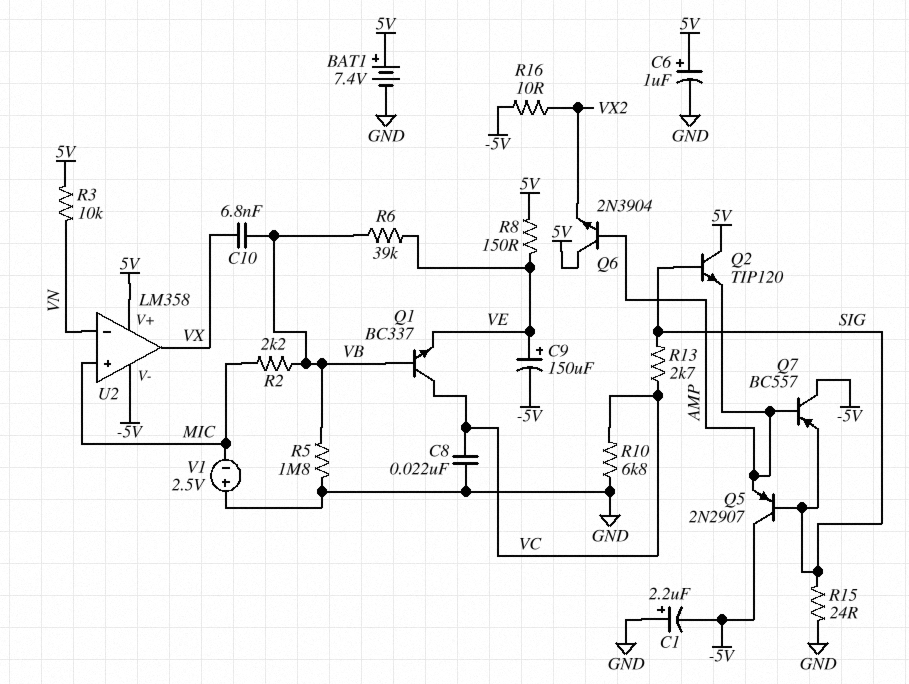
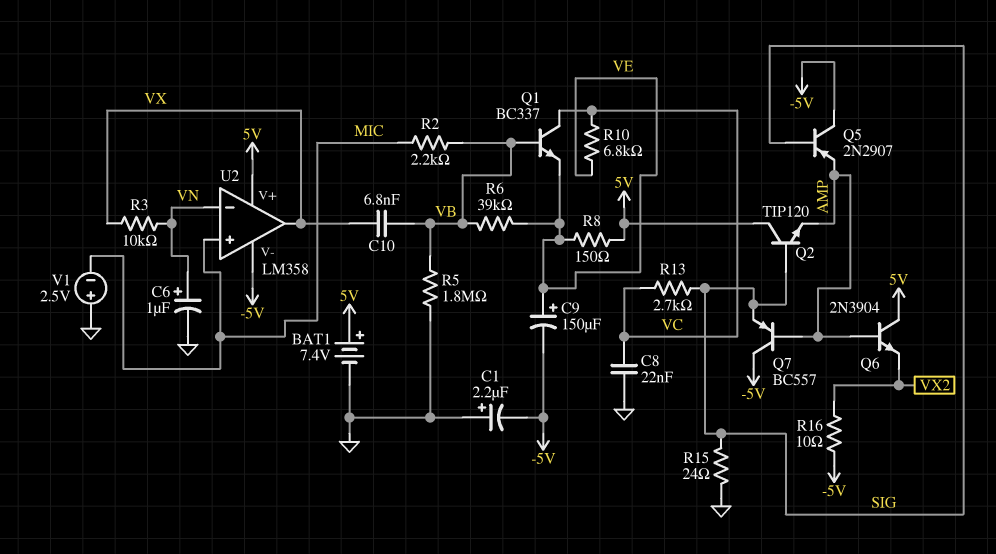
C6: 1uF (plus 5V, minus GND) -> 1uF (plus VN, minus GND)
R3: 10k (5V, VN) -> 10k (VN, VX)
R10: 6.8k (GND, VC) -> 6.8k (VC, VE)

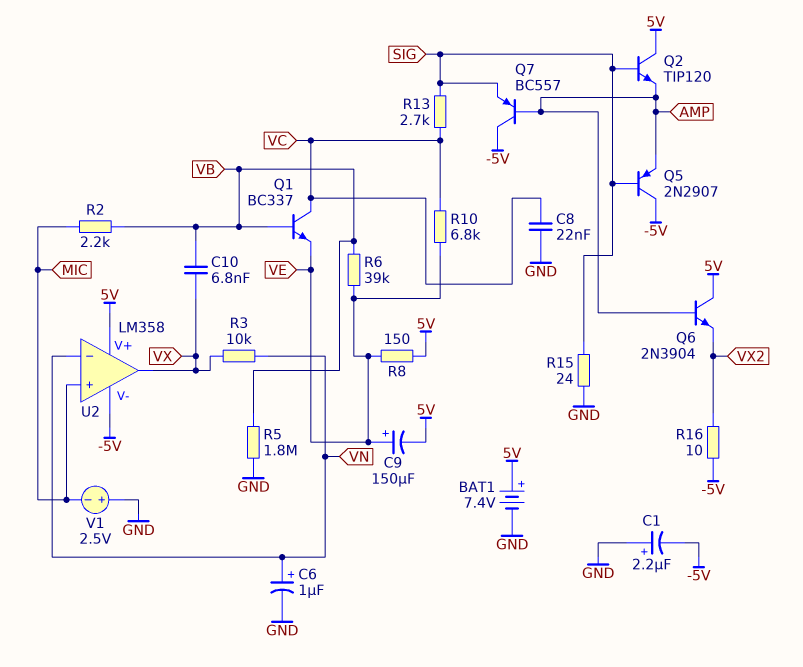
C9: 150uF (plus VE, minus -5V) -> 150uF (plus VE, minus 5V)

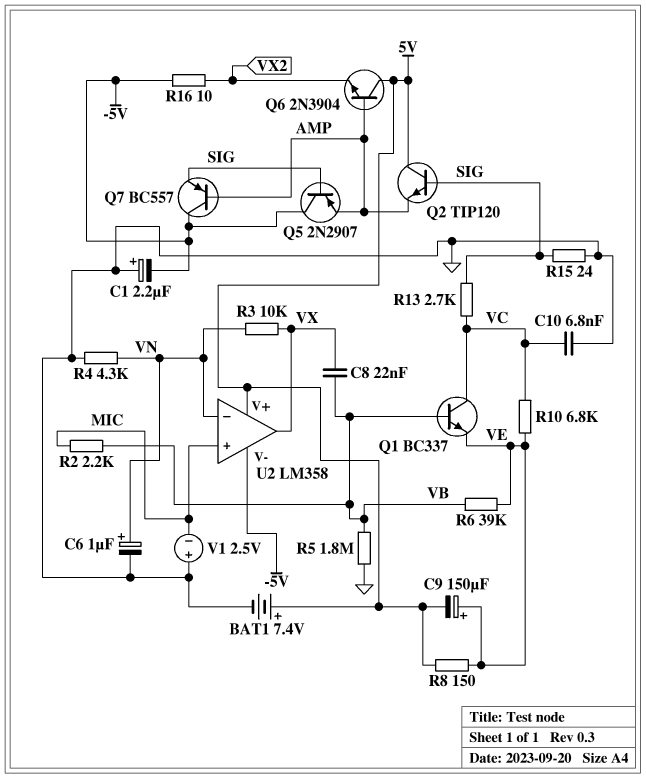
C8: 22nF (GND, VC) -> 22nF (VB, VX)
C10: 6.8nF (VB, VX) -> 6.8nF (GND, VC)
R4: none -> 4.3k (GND, VN)

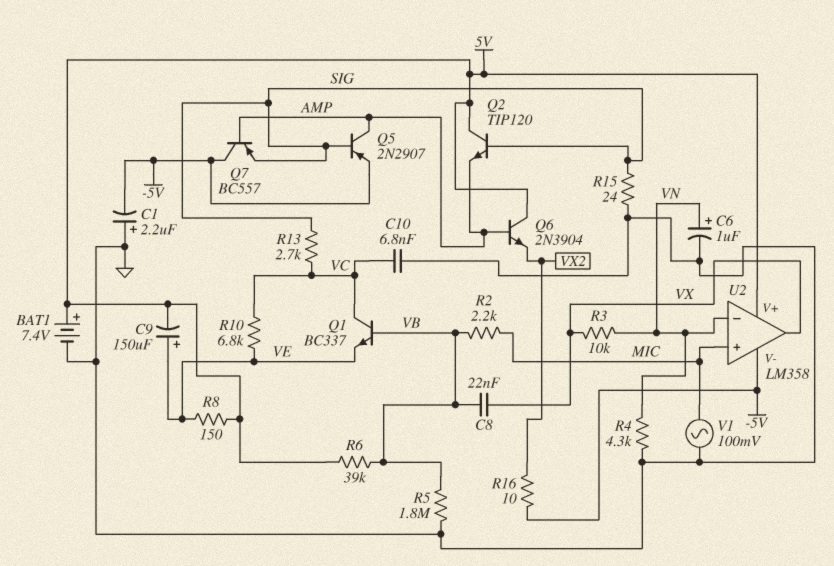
Q5: PNP 2N2907 (B SIG, C -5V, E AMP) -> PNP 2N2907 (B SIG, C AMP, E -5V)
R6: 39k (VB, VE) -> 39k (5V, VB)
V1: 2.5V (plus GND, minus MIC) -> AC 100mV (GND, MIC)

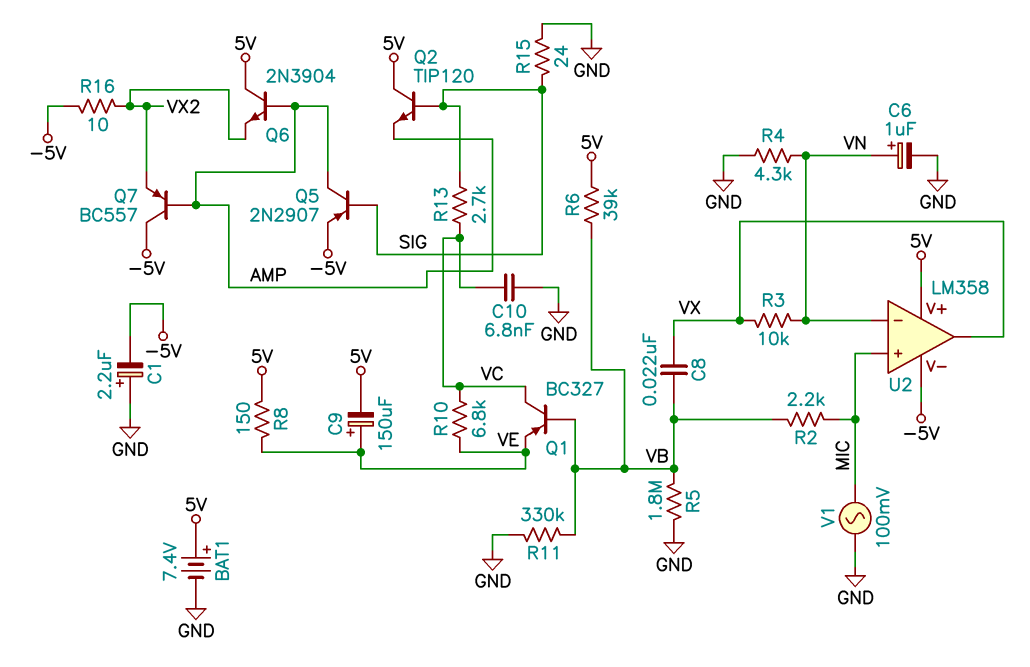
Q1: NPN BC337 (B VB, C VC, E VE) -> PNP BC327 (B VB, C VC, E VE)
Q7: PNP BC557 (B AMP, C -5V, E SIG) -> PNP BC557 (B AMP, C -5V, E VX2)
R11: none -> 330k (GND, VB)

